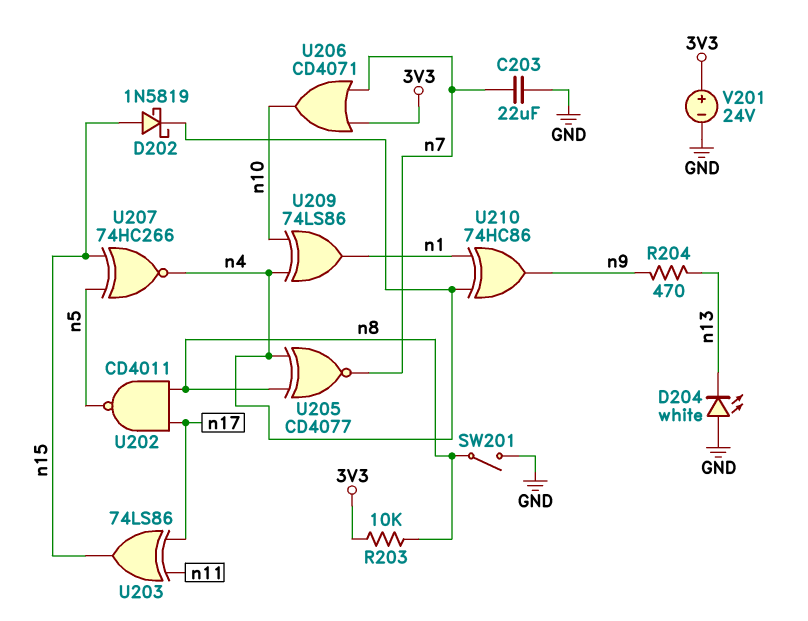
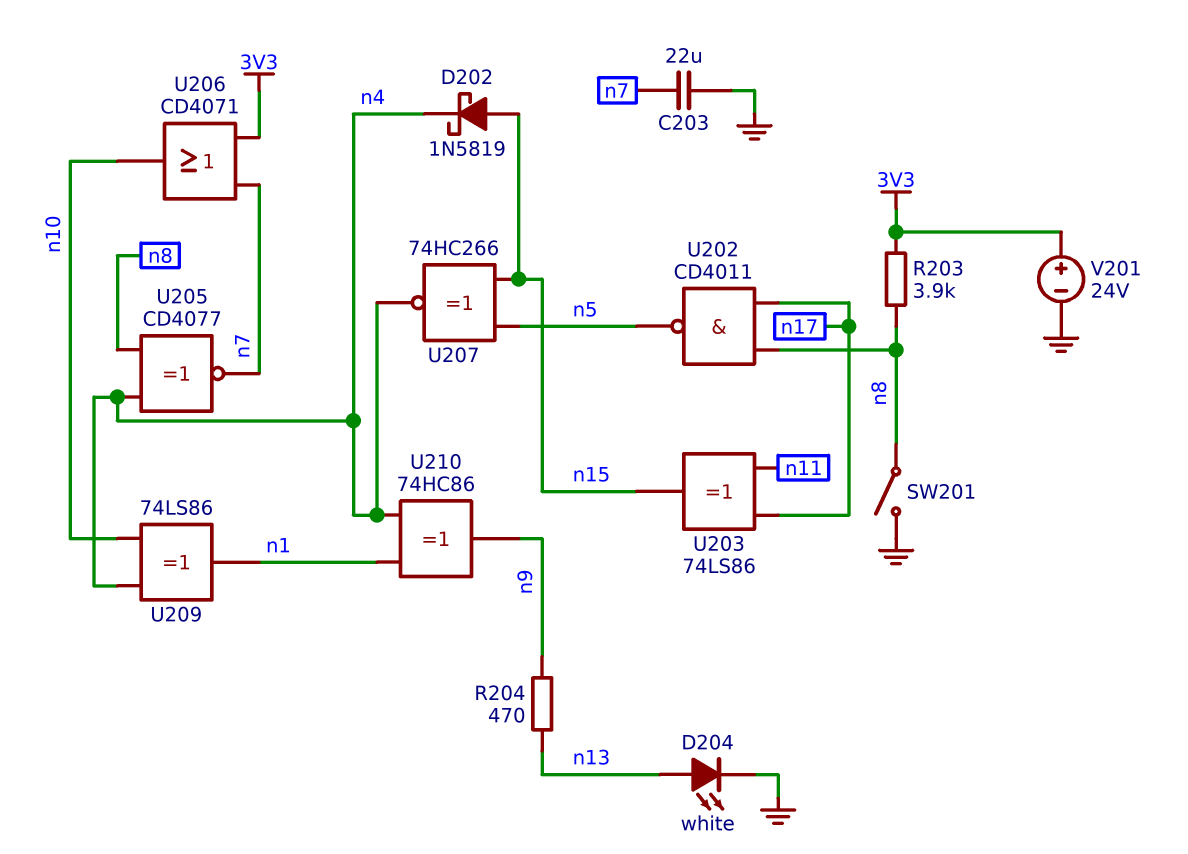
D204: LED white (A GND, K n13) -> LED white (A n13, K GND)
R203: 10k (3V3, n8) -> 3.9k (3V3, n8)

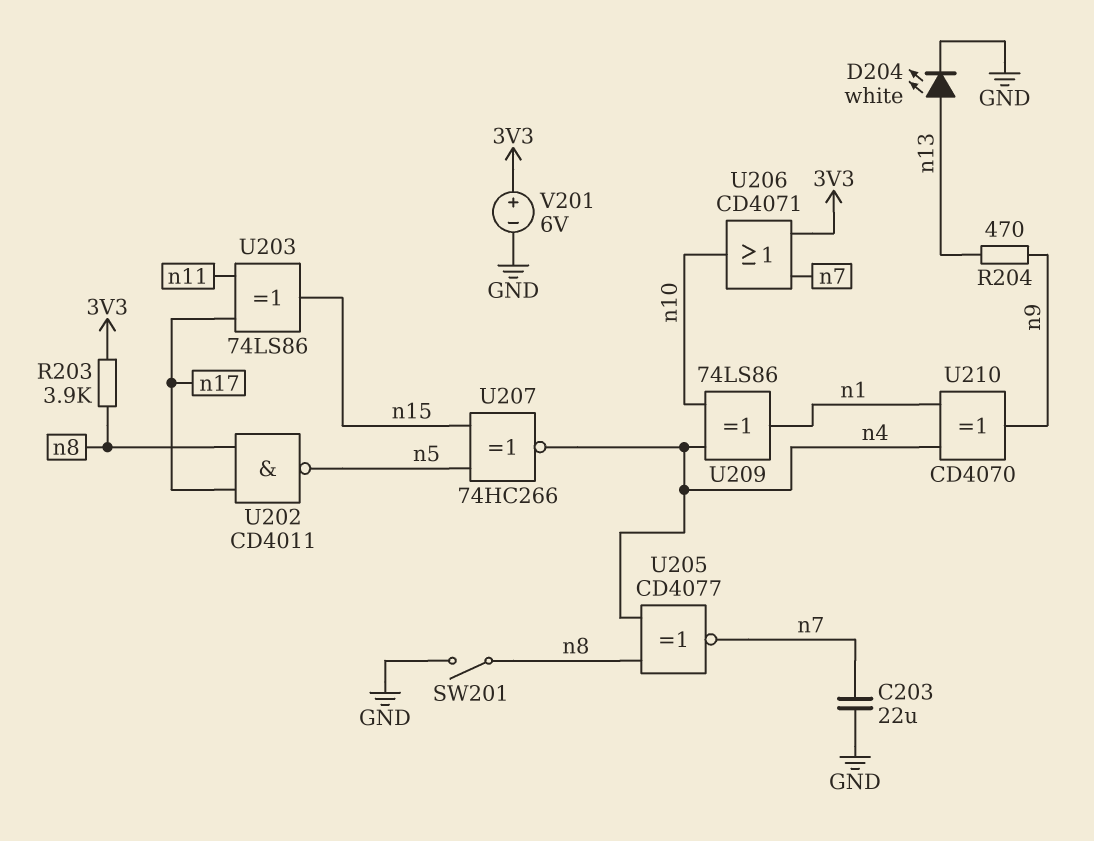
D202: schottky 1N5819 (A n15, K n4) -> none
U210: XOR 74HC86 (in n1, in n4, out n9) -> XOR CD4070 (in n1, in n4, out n9)
V201: 24V (plus 3V3, minus GND) -> 6V (plus 3V3, minus GND)

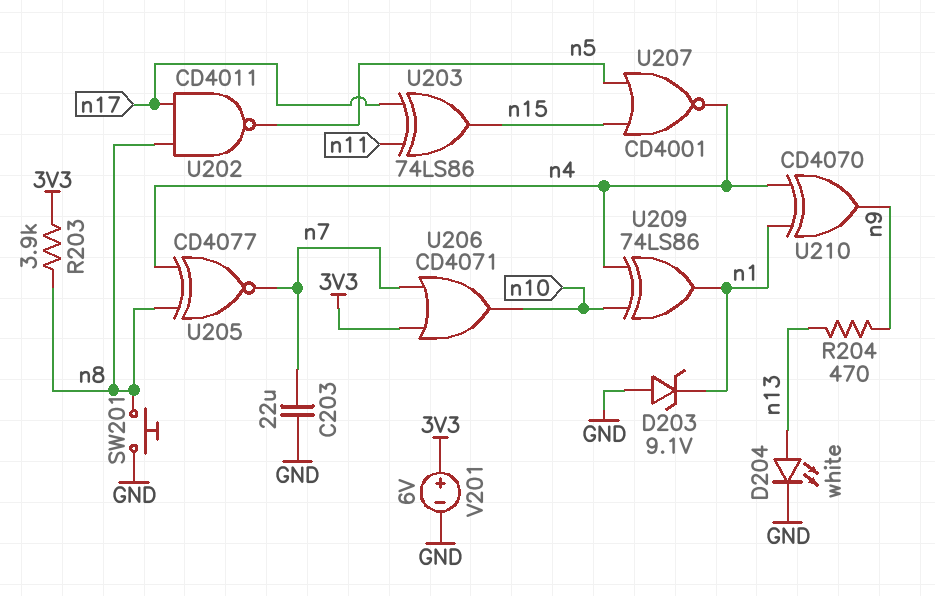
D203: none -> zener 9.1V (A GND, K n1)
SW201: switch (GND, n8) -> button (GND, n8)
U207: XNOR 74HC266 (in n5, in n15, out n4) -> NOR CD4001 (in n5, in n15, out n4)

